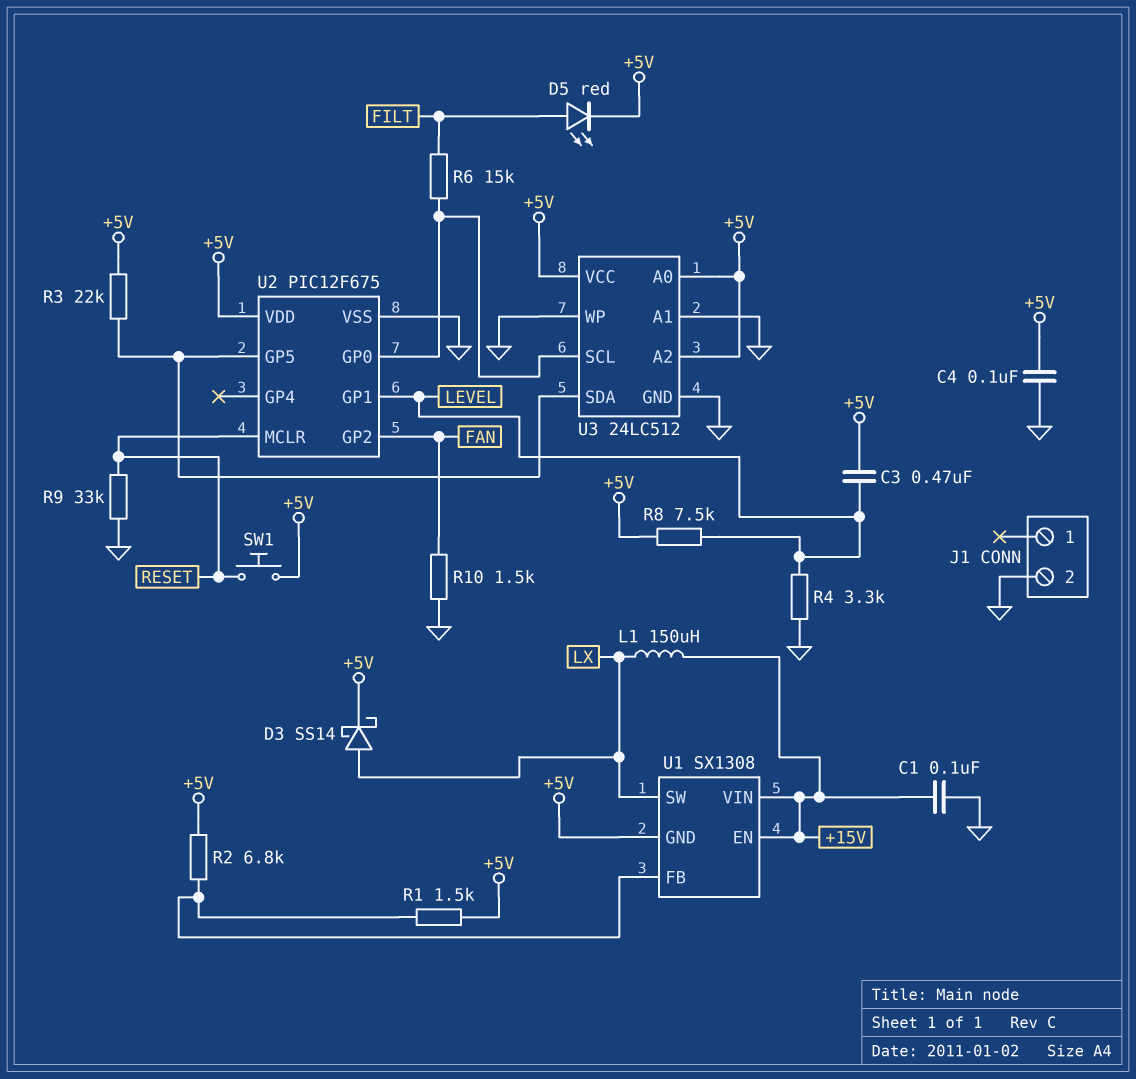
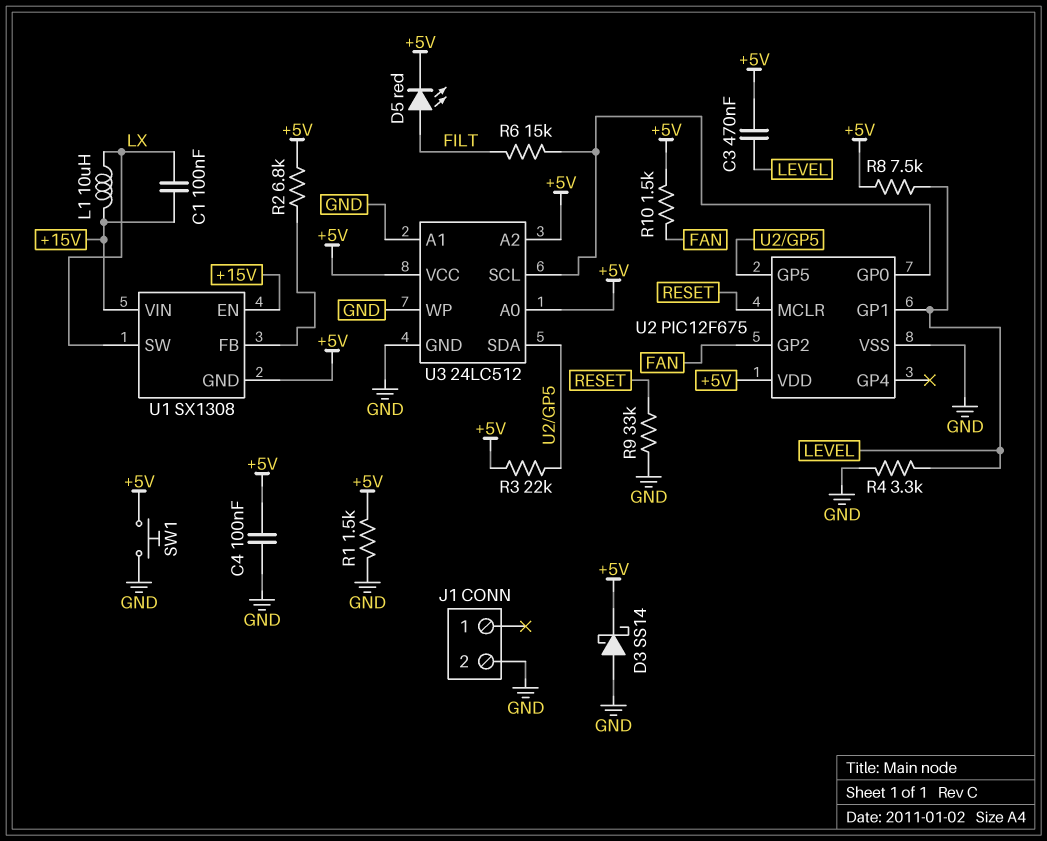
C1: 100nF (+15V, GND) -> 100nF (+15V, LX)
D3: schottky SS14 (A LX, K +5V) -> schottky SS14 (A GND, K +5V)
L1: 150uH (+15V, LX) -> 10uH (+15V, LX)
R1: 1.5k (+5V, U1/FB) -> 1.5k (+5V, GND)
R10: 1.5k (FAN, GND) -> 1.5k (+5V, FAN)
SW1: button (+5V, RESET) -> button (+5V, GND)

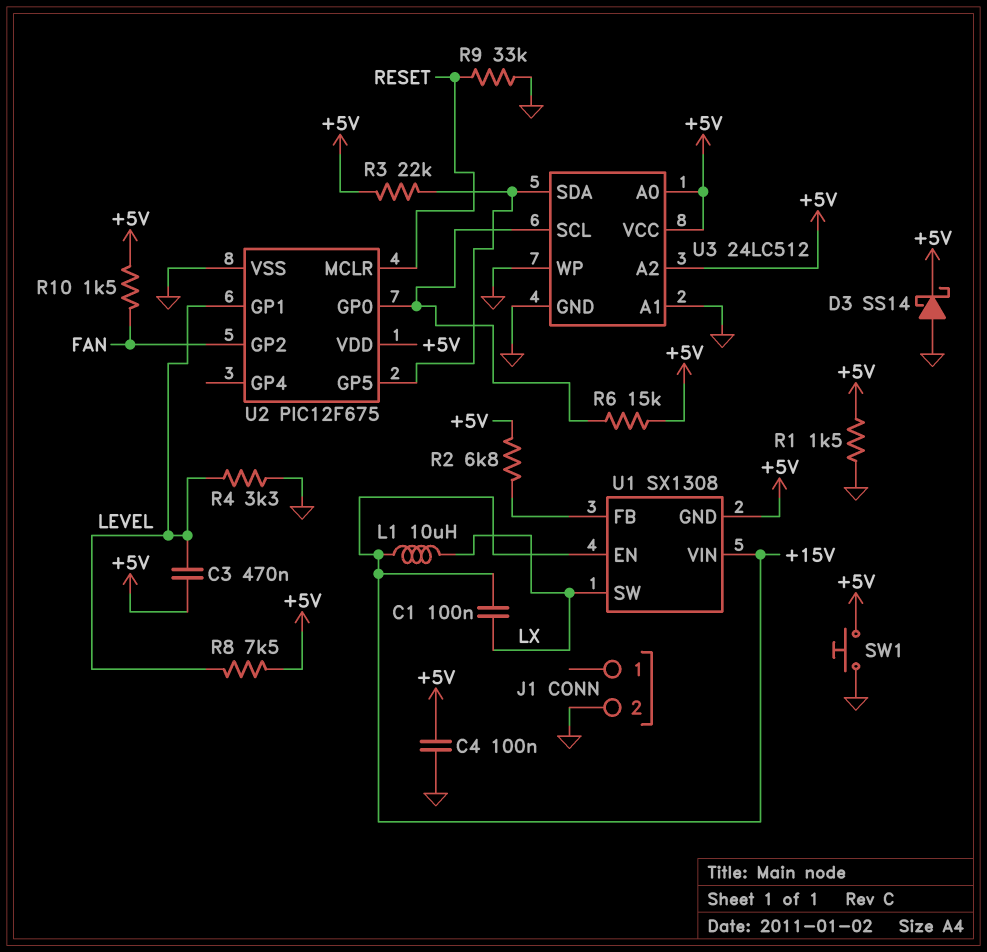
D5: LED red (A FILT, K +5V) -> none
R6: 15k (FILT, U2/GP0) -> 15k (+5V, U2/GP0)

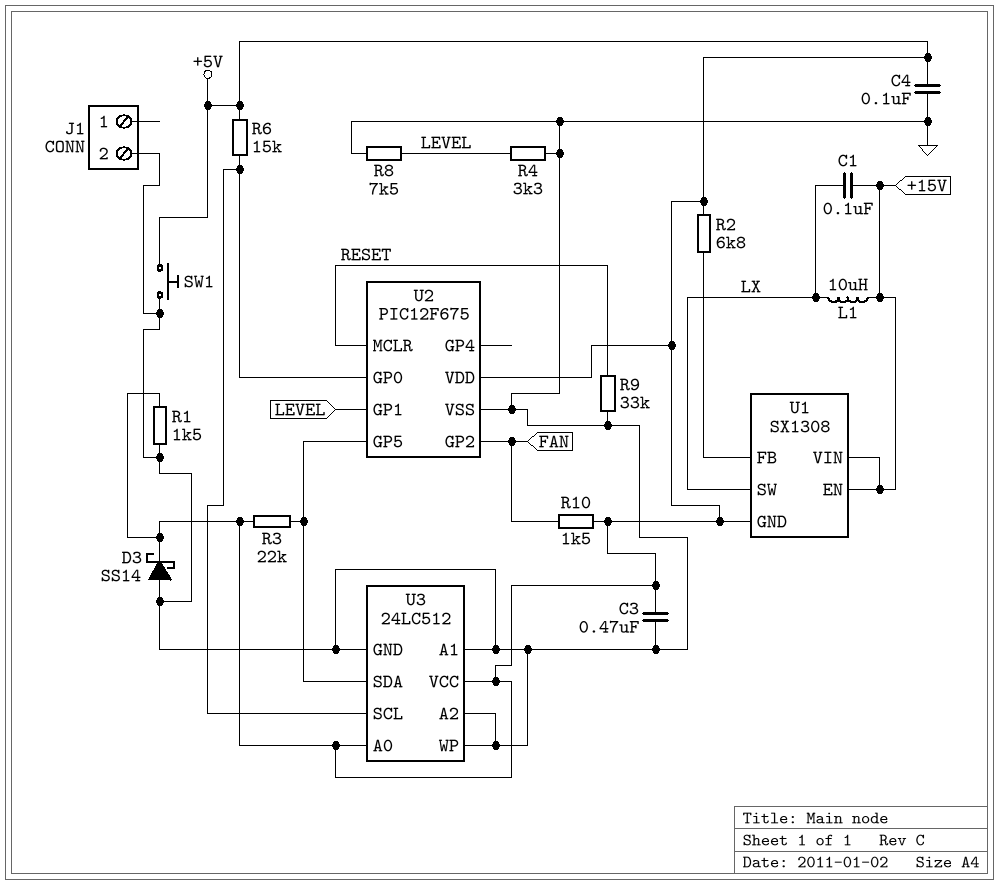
C3: 470nF (+5V, LEVEL) -> 470nF (+5V, GND)
R8: 7.5k (+5V, LEVEL) -> 7.5k (GND, LEVEL)
U3 pin A2: +5V -> GND

